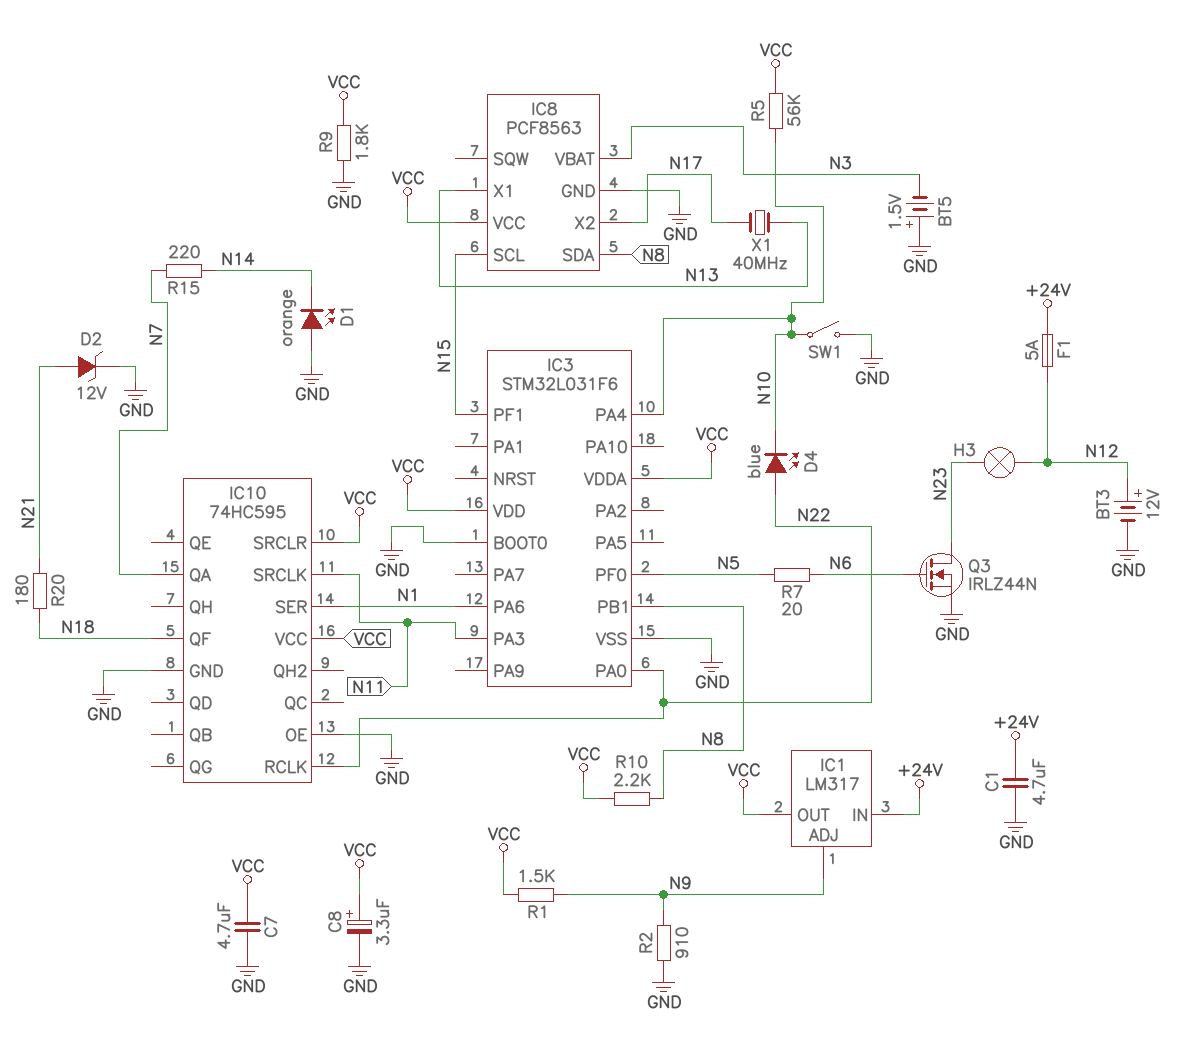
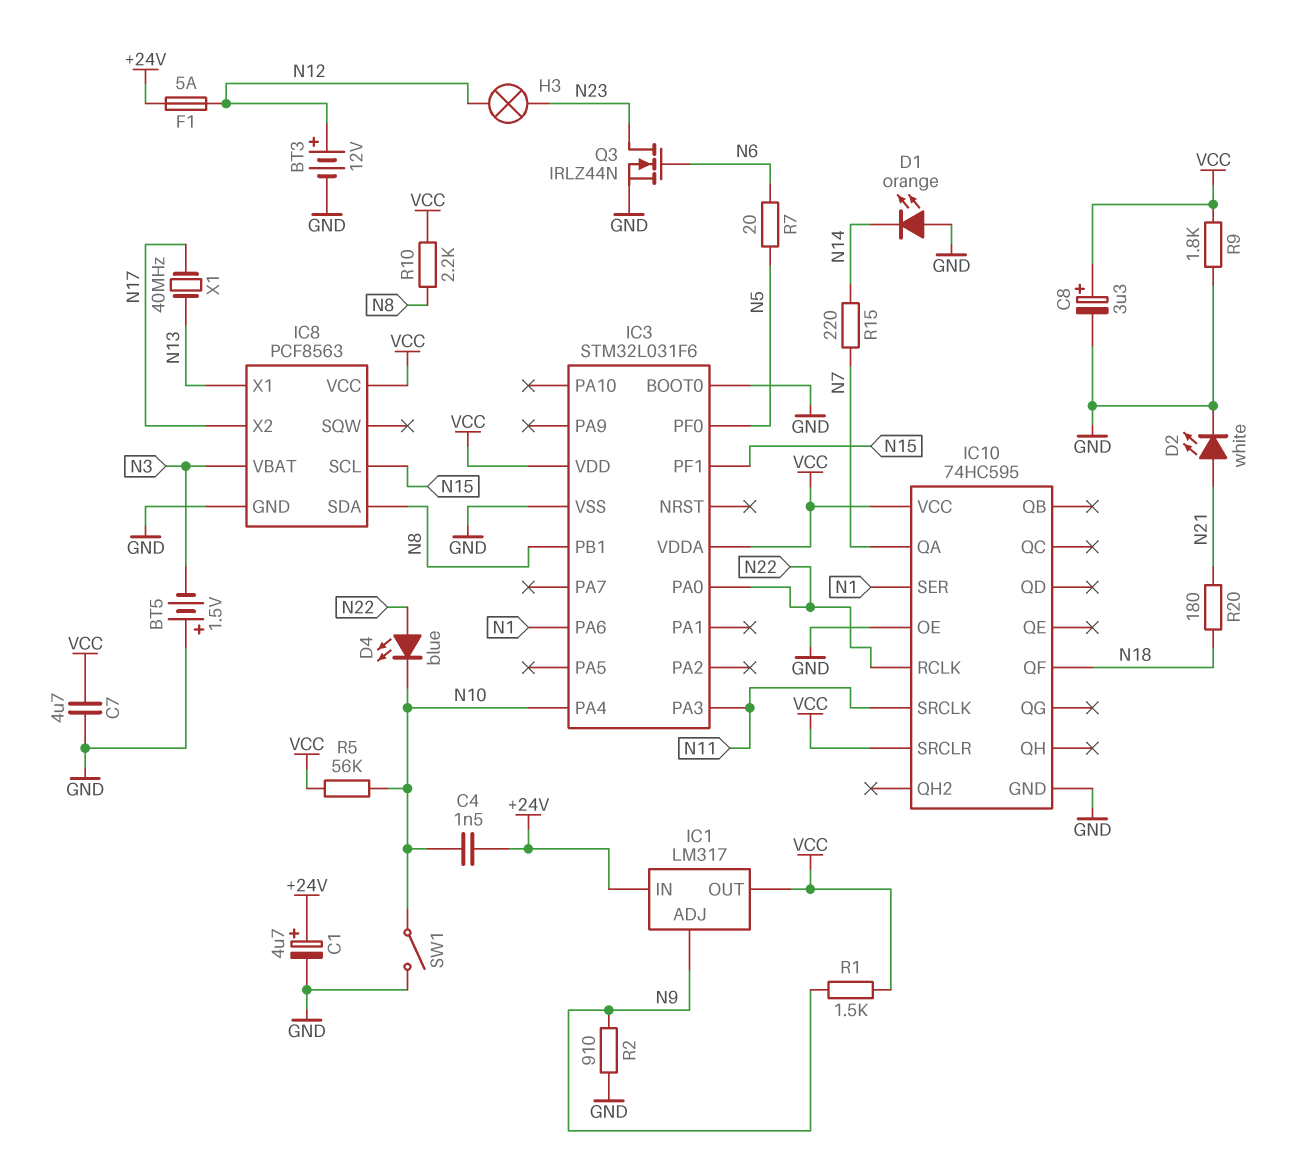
C1: 4.7uF (+24V, GND) -> 4.7uF (plus +24V, minus GND)
C4: none -> 1.5nF (+24V, N10)
D2: zener 12V (A N21, K GND) -> LED white (A N21, K GND)

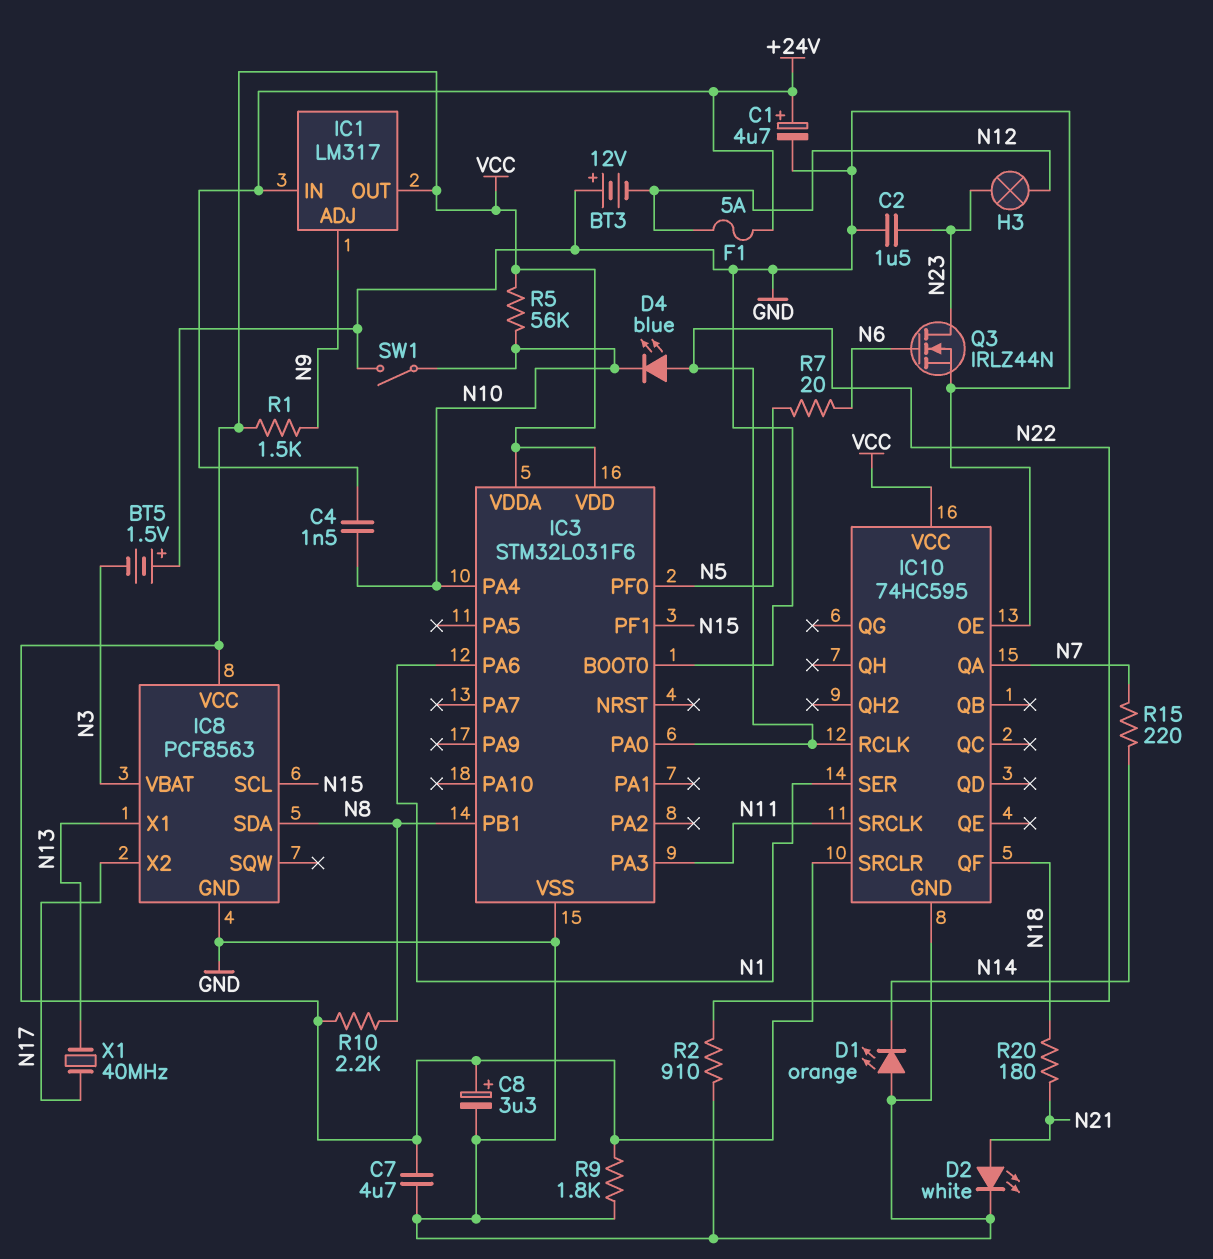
BT3: 12V (plus N12, minus GND) -> 12V (plus GND, minus N12)
C2: none -> 1.5uF (GND, N23)
R2: 910 (GND, N9) -> 910 (GND, N22)

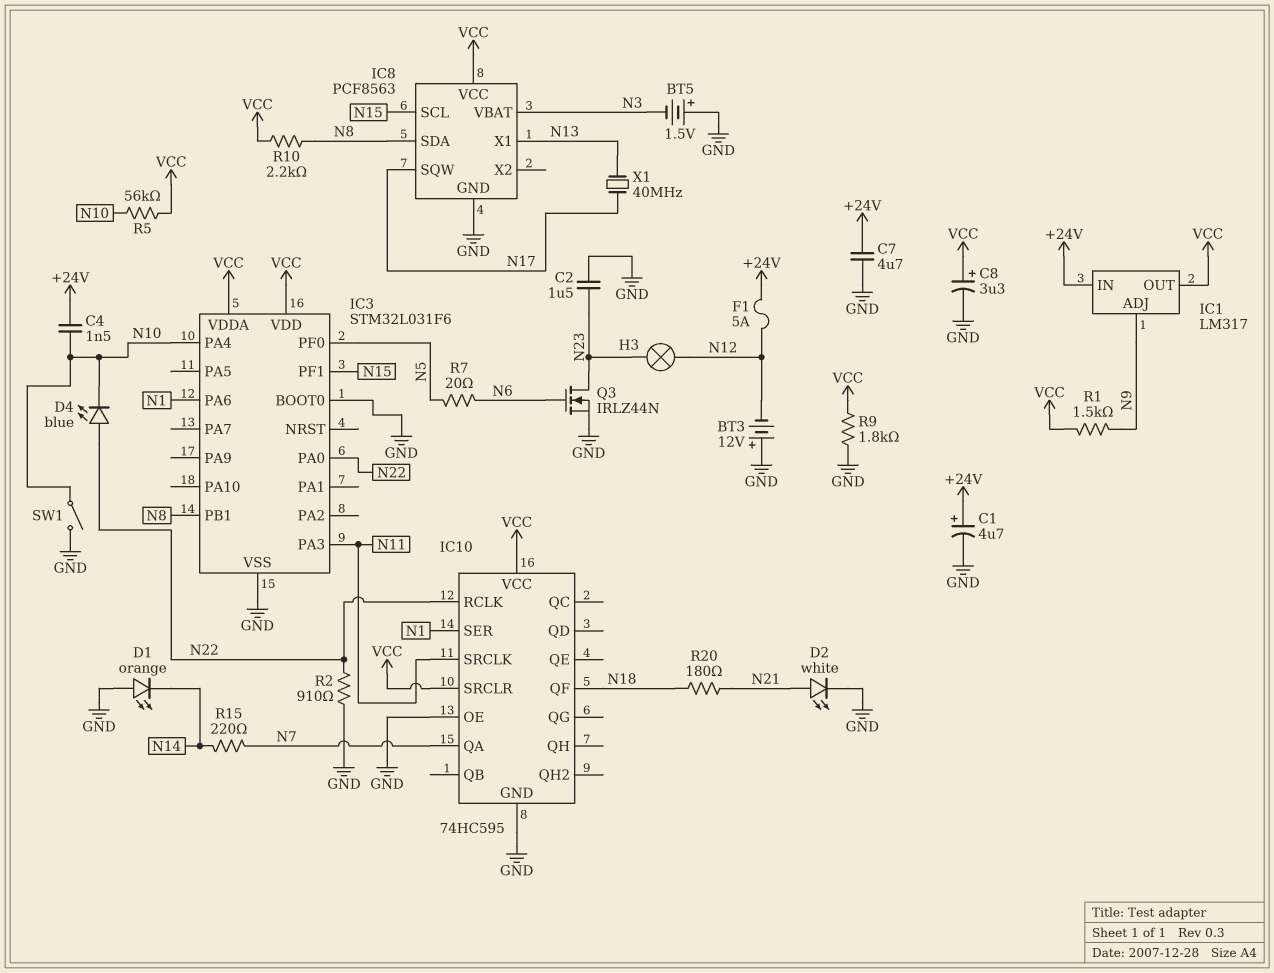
C7: 4.7uF (GND, VCC) -> 4.7uF (+24V, GND)
IC8 pin SQW: none -> N17
IC8 pin X2: N17 -> none

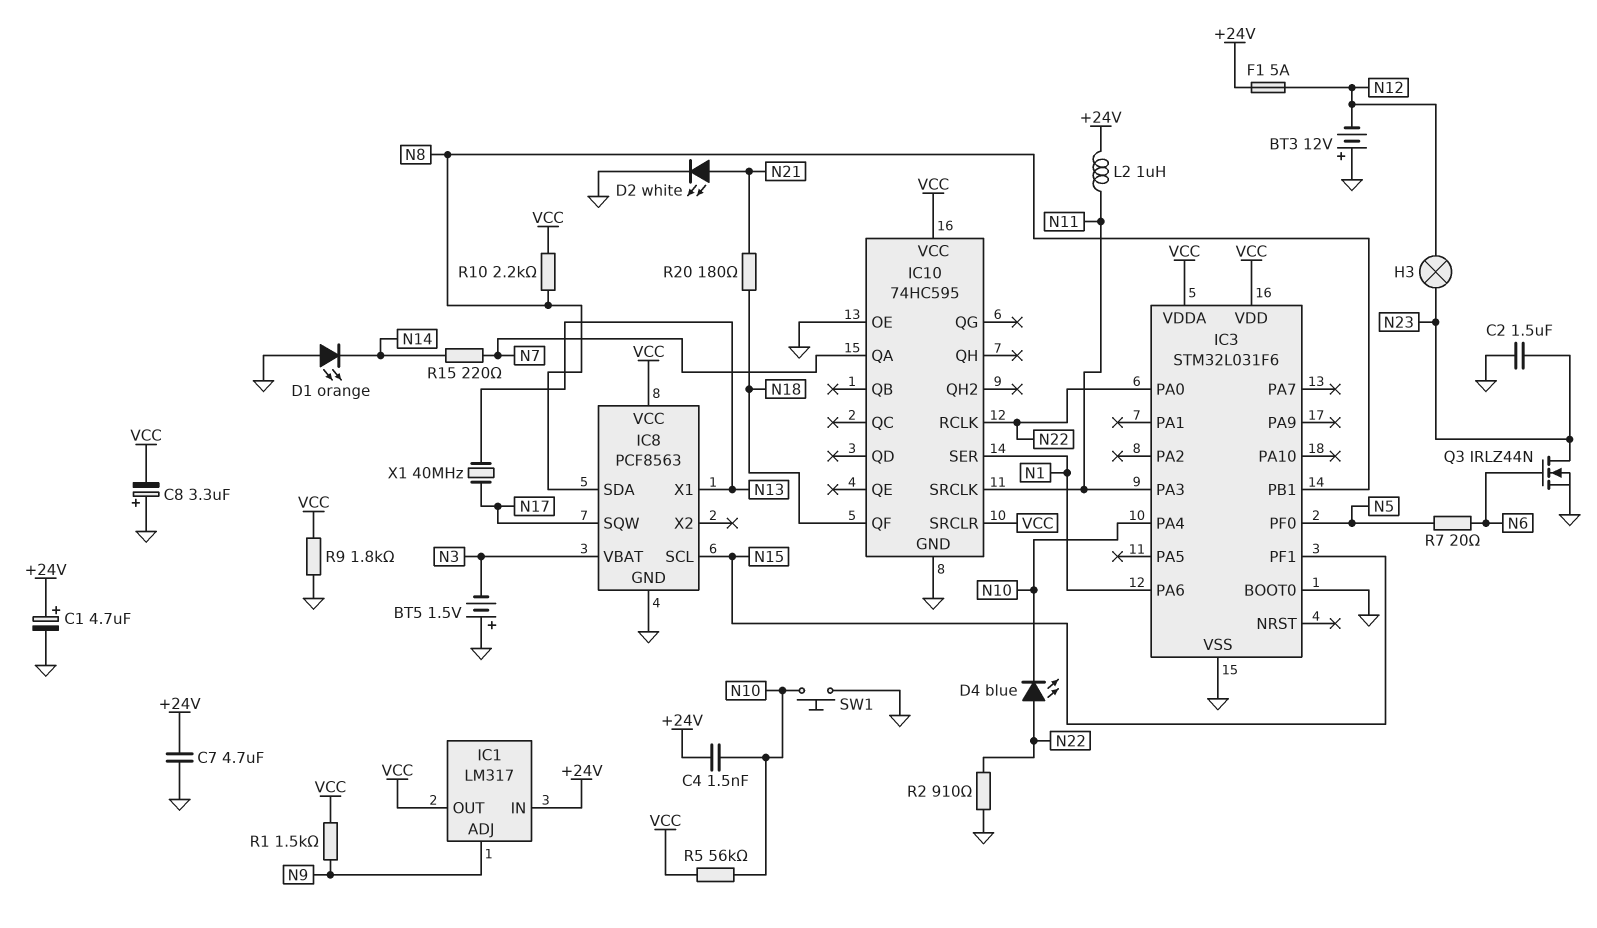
C8: 3.3uF (plus VCC, minus GND) -> 3.3uF (plus GND, minus VCC)
L2: none -> 1uH (+24V, N11)
SW1: switch (GND, N10) -> button (GND, N10)

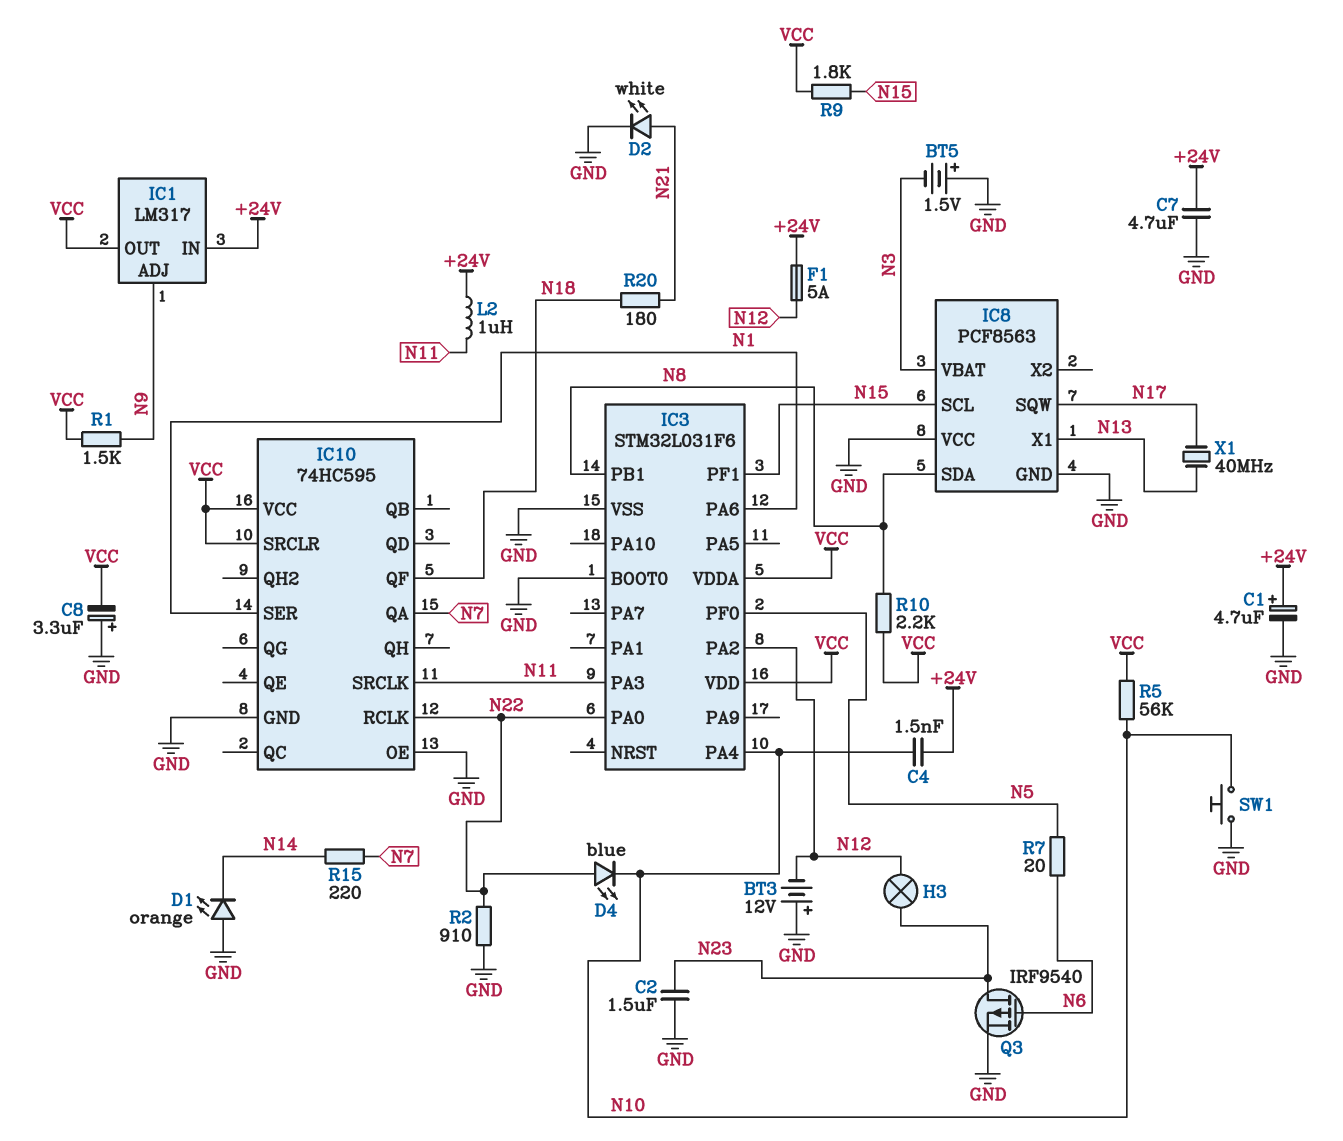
IC3 pin PA2: none -> N12
IC8 pin VCC: VCC -> GND
Q3: NMOS IRLZ44N (G N6, D N23, S GND) -> PMOS IRF9540 (G N6, D N23, S GND)
R9: 1.8k (GND, VCC) -> 1.8k (N15, VCC)

